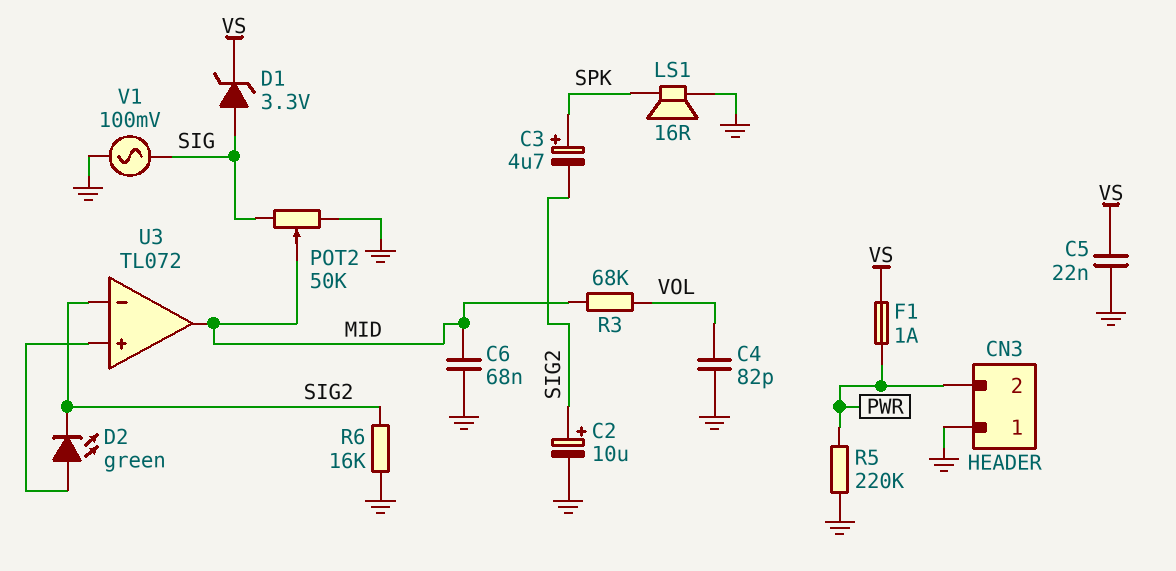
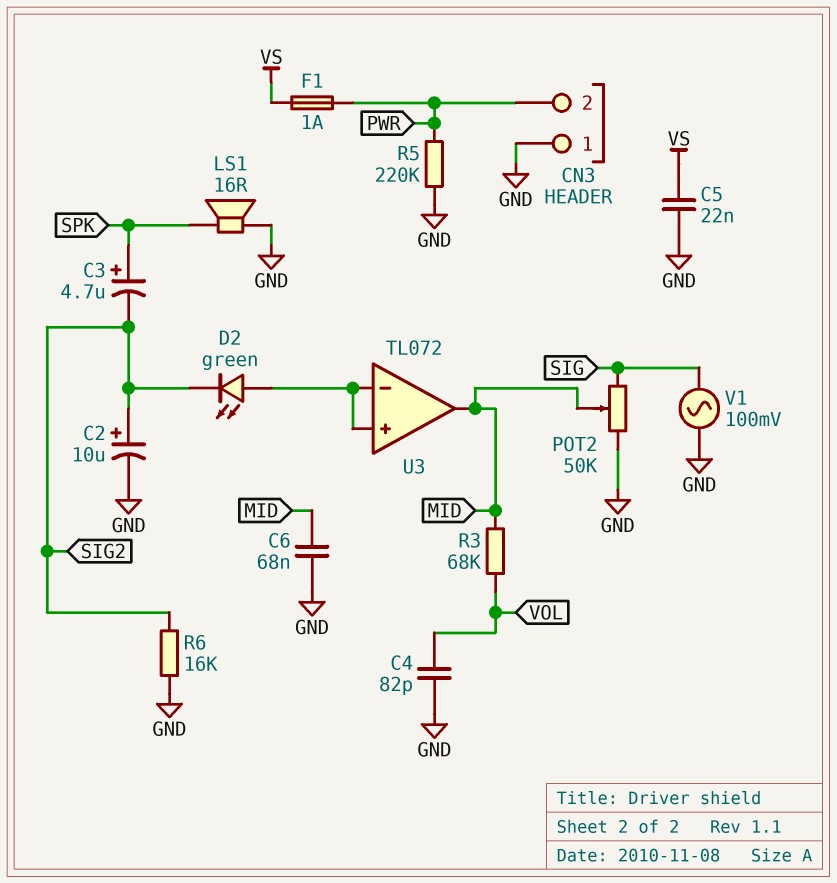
D1: zener 3.3V (A SIG, K VS) -> none
U3 pin in-: SIG2 -> U3/in+

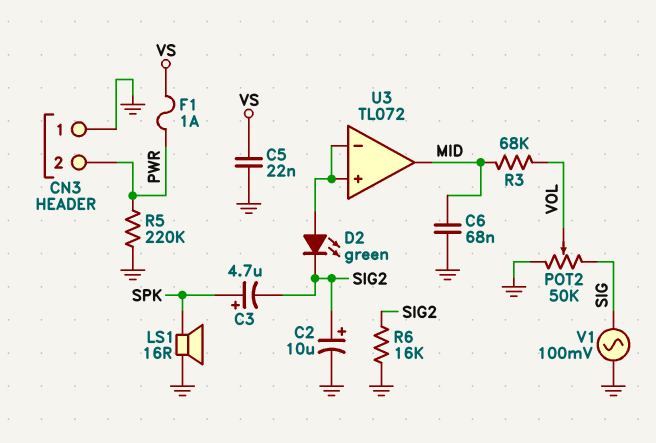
C4: 82pF (GND, VOL) -> none
POT2: 50k (GND, SIG, wiper MID) -> 50k (GND, SIG, wiper VOL)

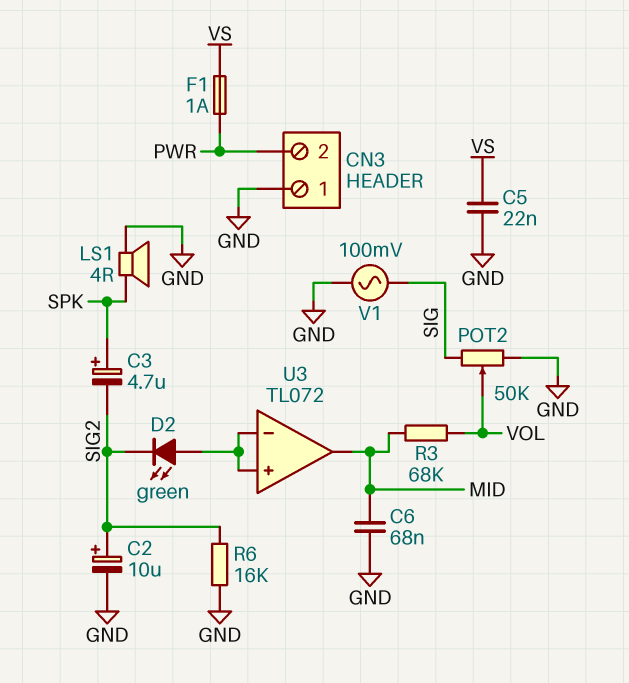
LS1: speaker 16R (GND, SPK) -> speaker 4R (GND, SPK)
R5: 220k (GND, PWR) -> none

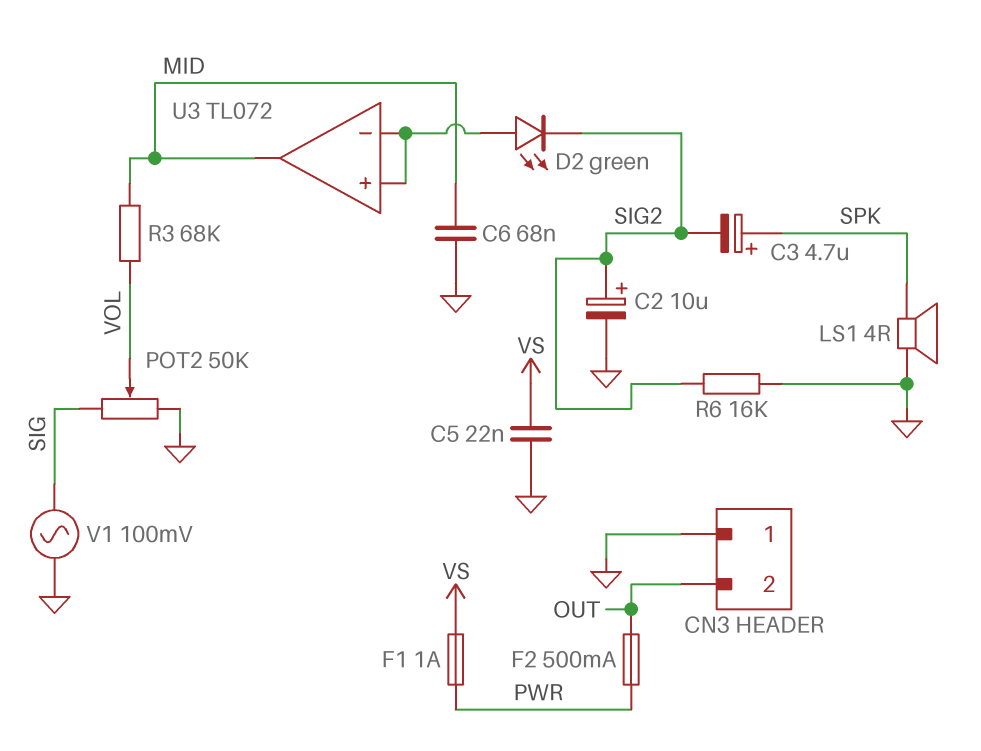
CN3 pin 2: PWR -> OUT
F2: none -> 500mA (OUT, PWR)

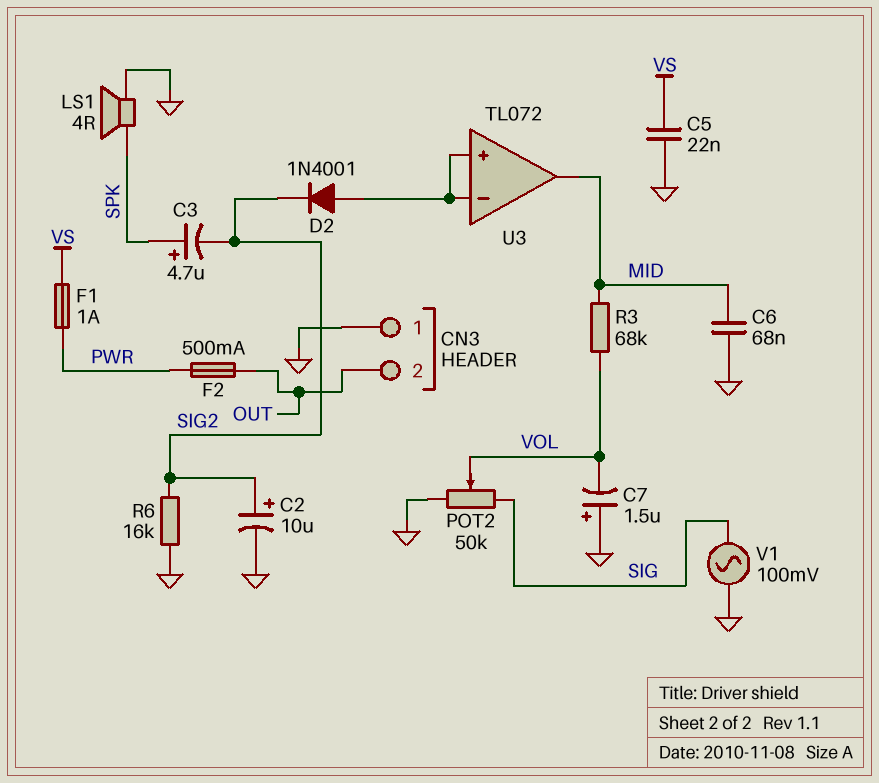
C7: none -> 1.5uF (plus GND, minus VOL)
D2: LED green (A U3/in+, K SIG2) -> diode 1N4001 (A U3/in+, K SIG2)

